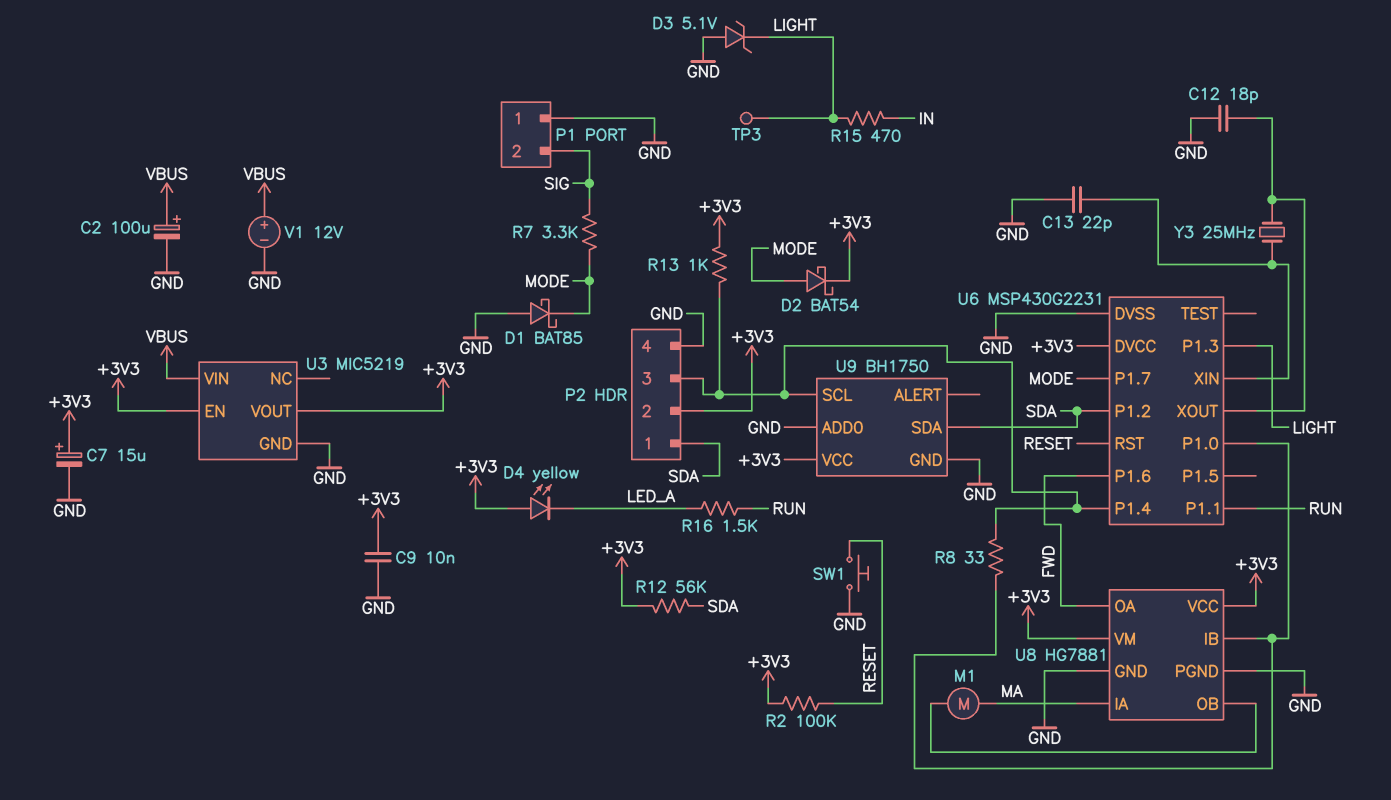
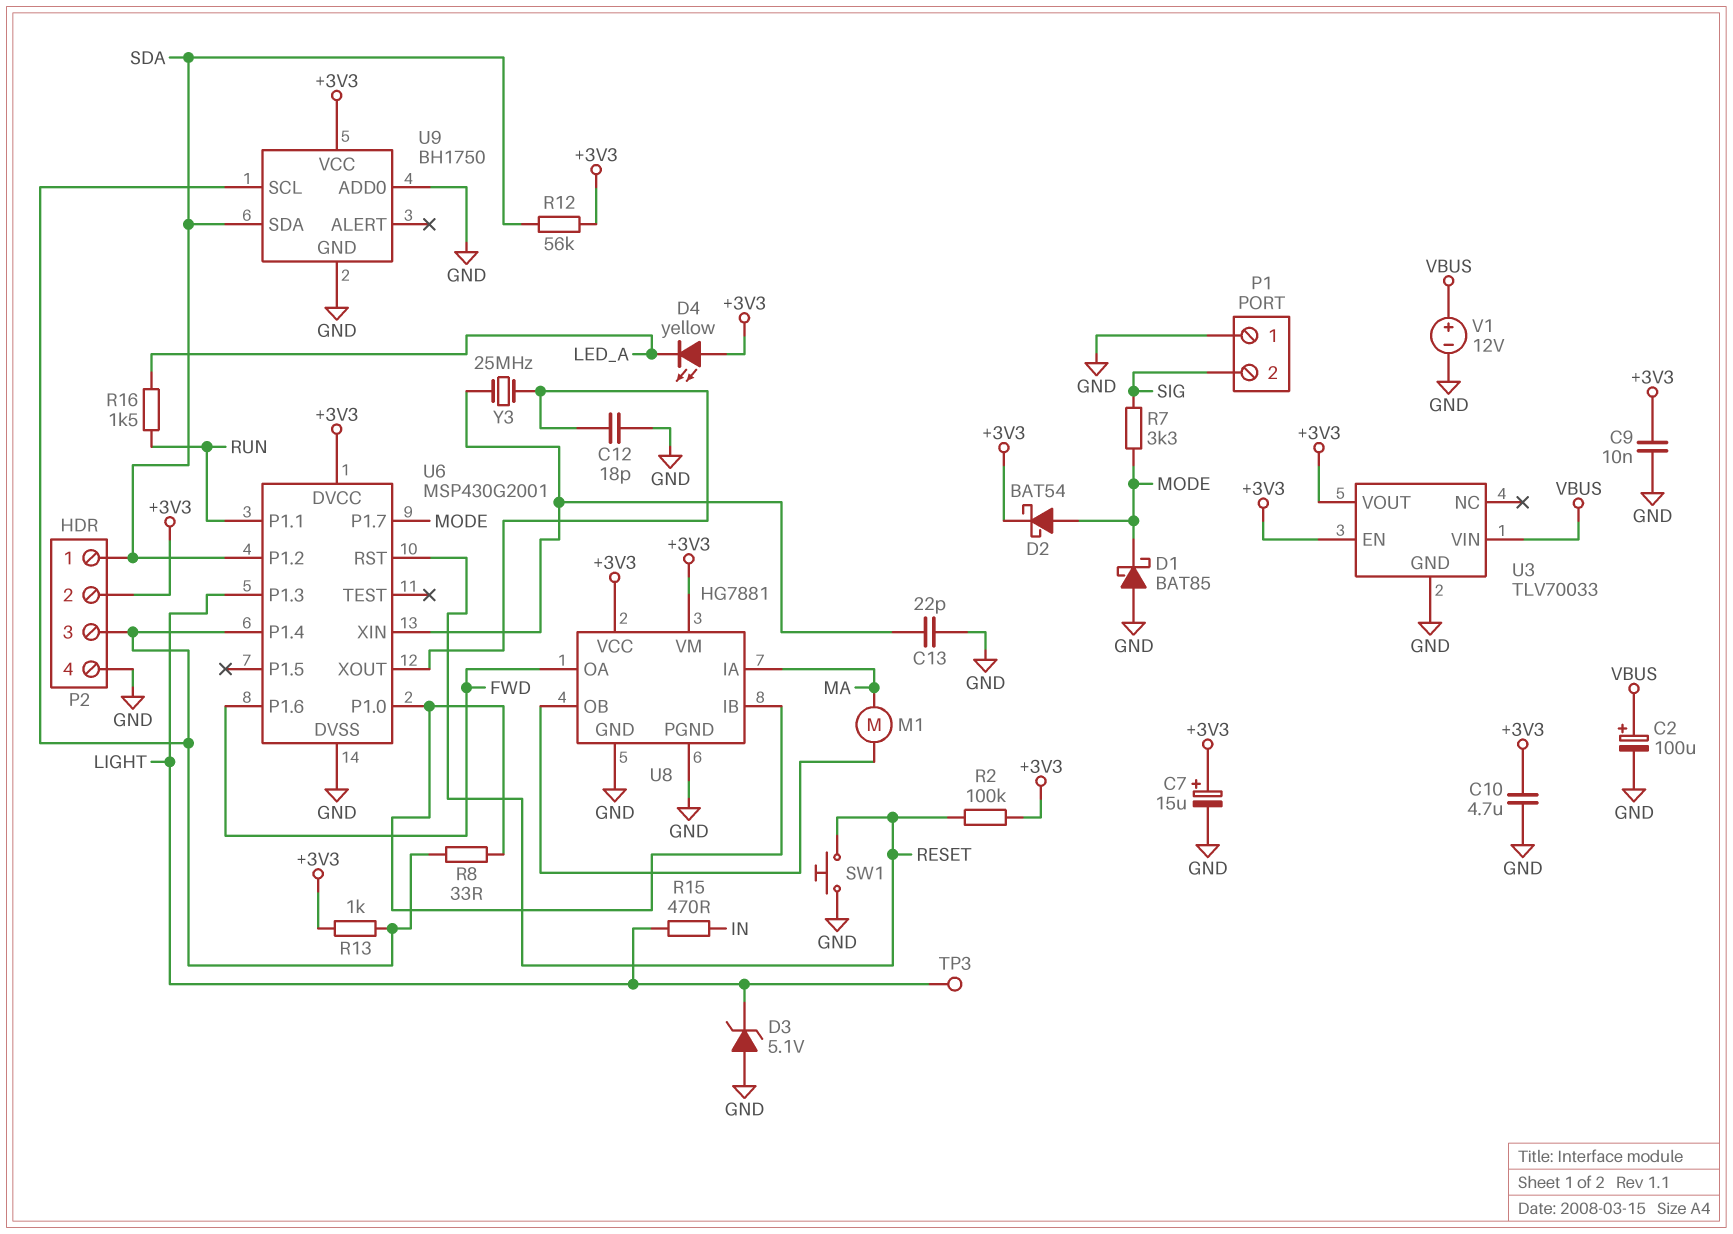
C10: none -> 4.7uF (+3V3, GND)
U3: MIC5219 -> TLV70033
U6: MSP430G2231 -> MSP430G2001

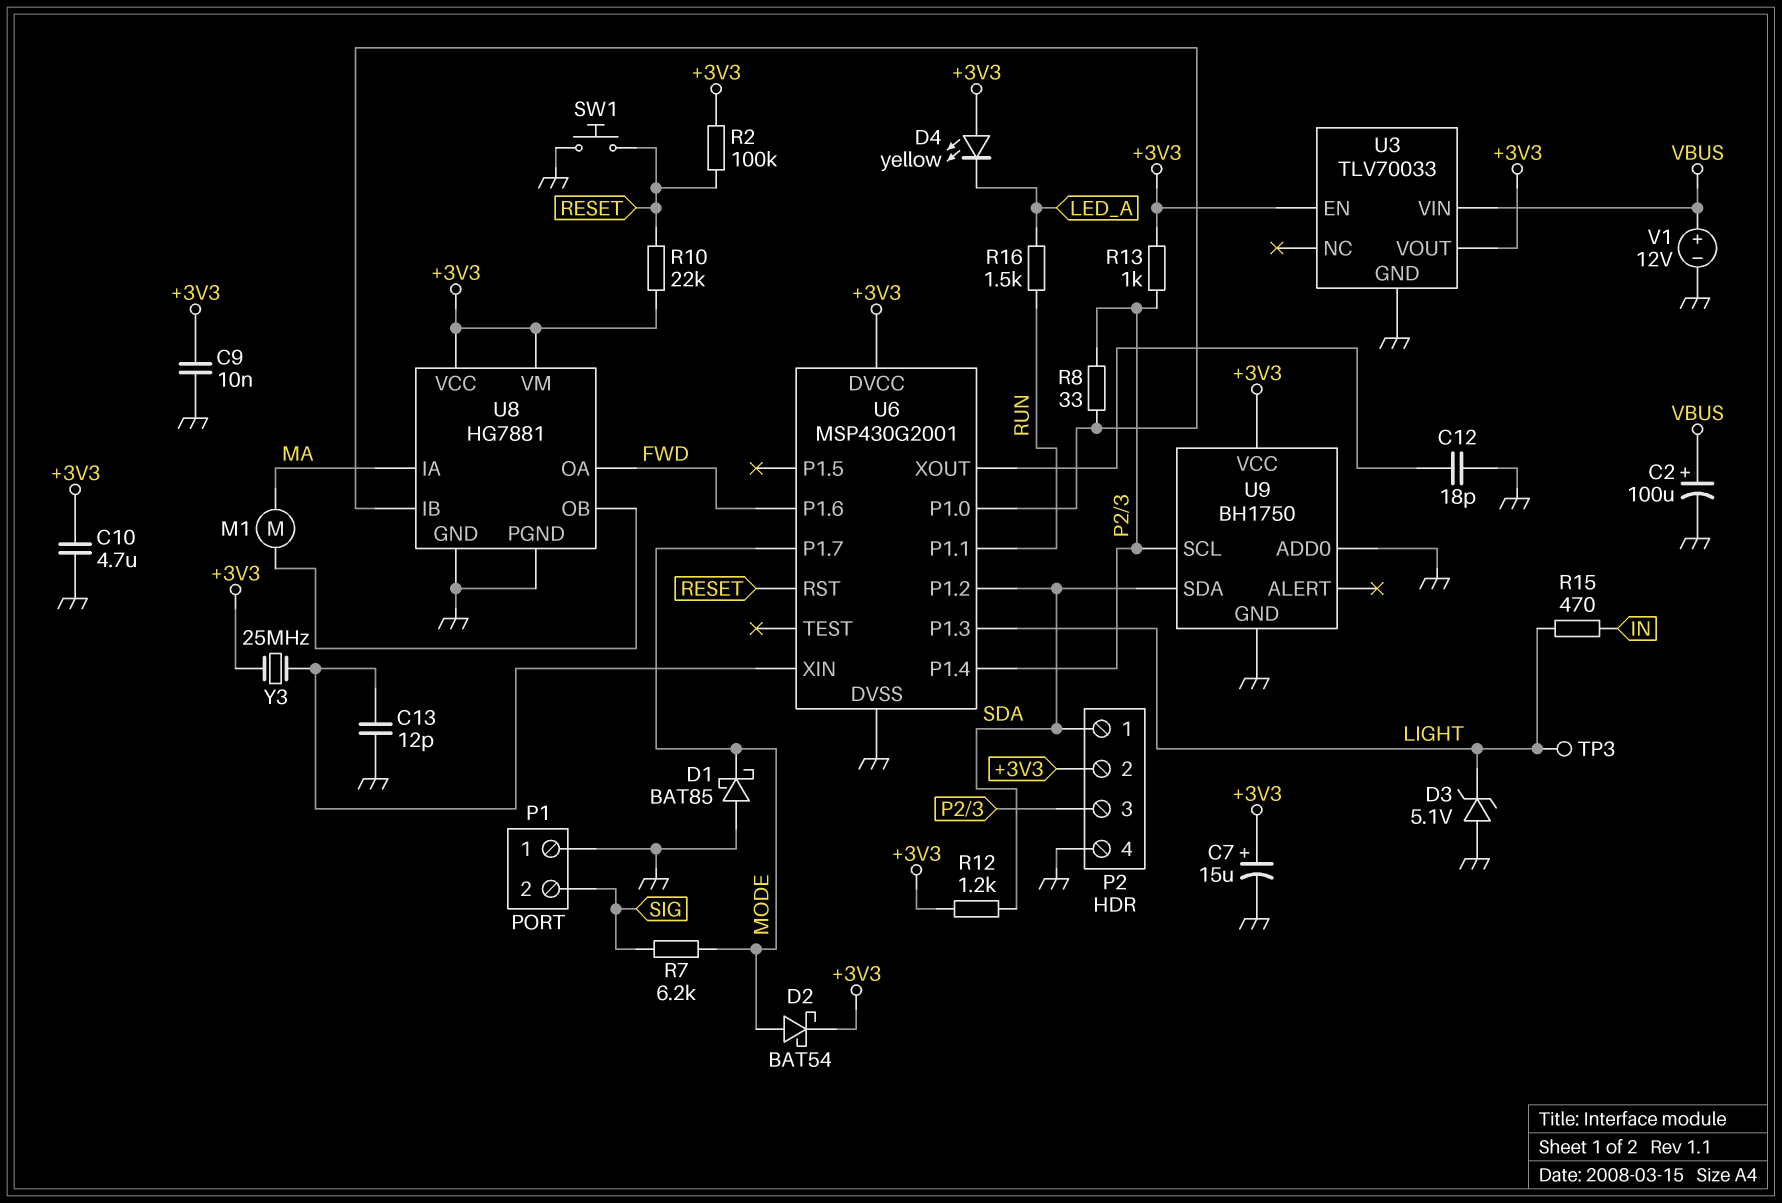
C13: 22pF (GND, U6/XIN) -> 12pF (GND, U6/XIN)
R7: 3.3k (MODE, SIG) -> 6.2k (MODE, SIG)
R10: none -> 22k (+3V3, RESET)
R12: 56k (+3V3, SDA) -> 1.2k (+3V3, SDA)
Y3: 25MHz (U6/XIN, U6/XOUT) -> 25MHz (+3V3, U6/XIN)

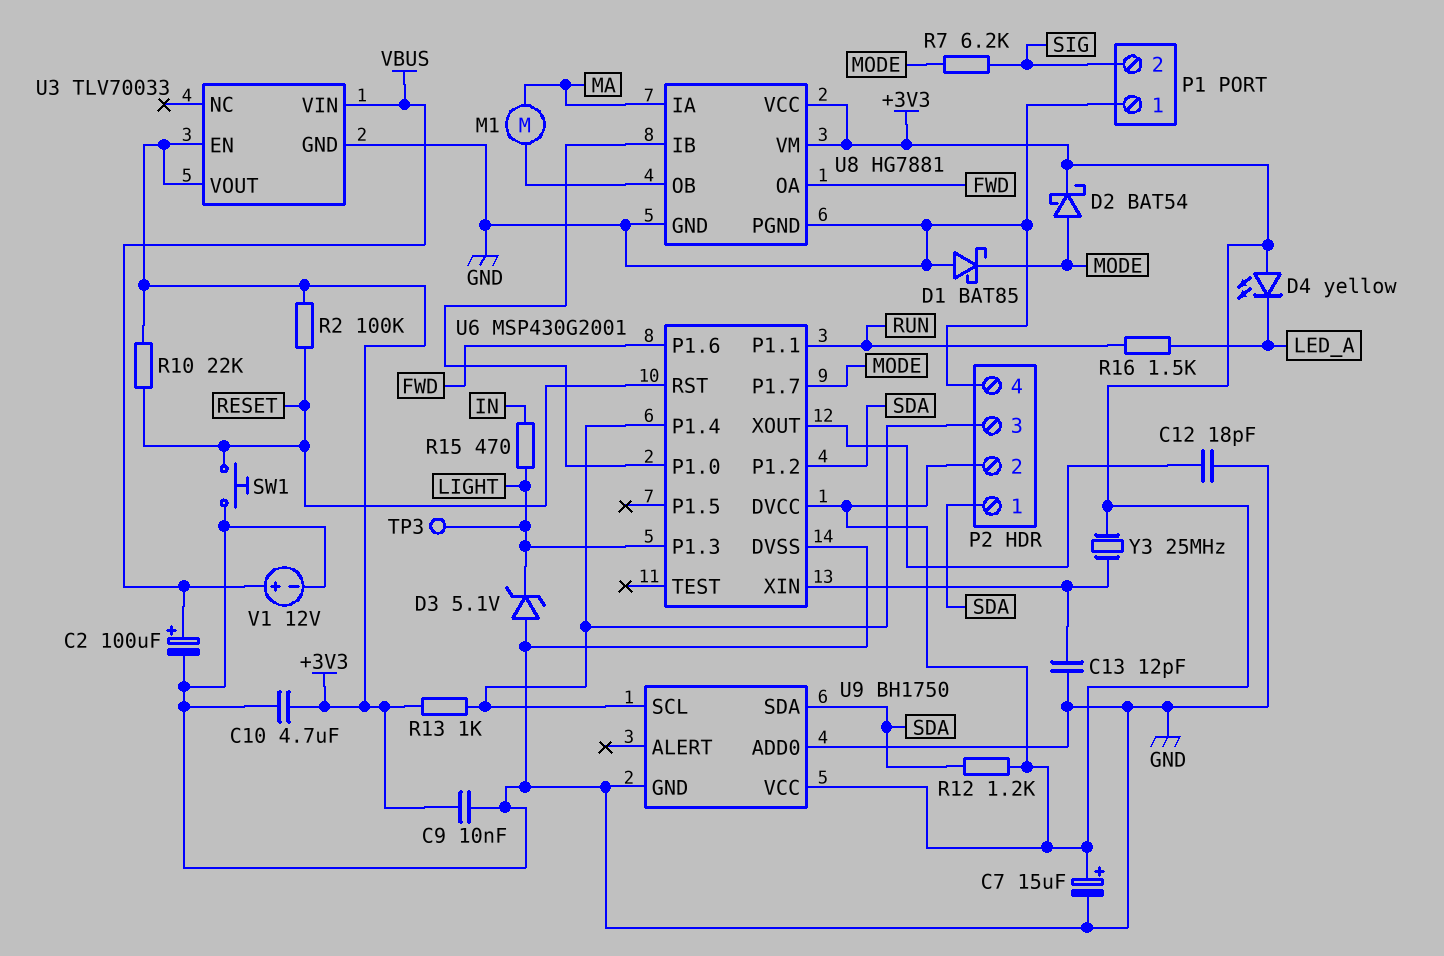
R8: 33 (P2/3, U6/P1.0) -> none

